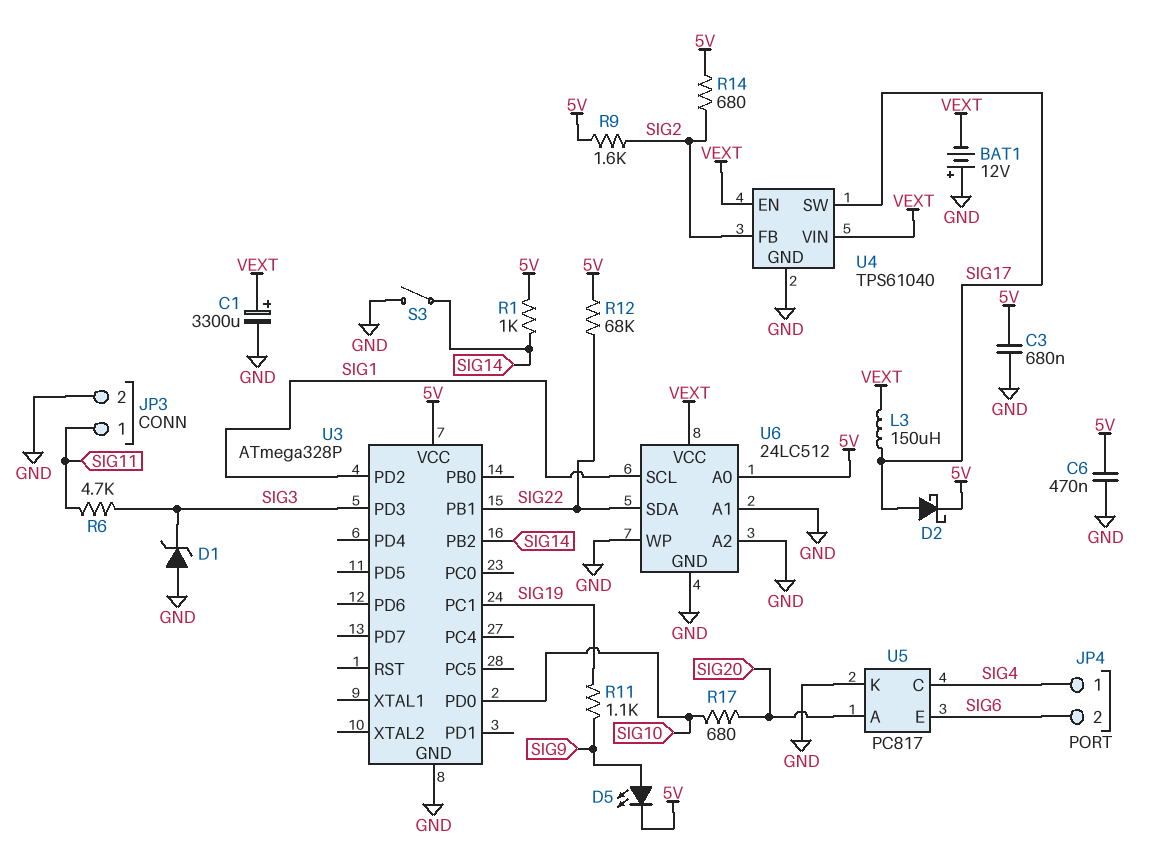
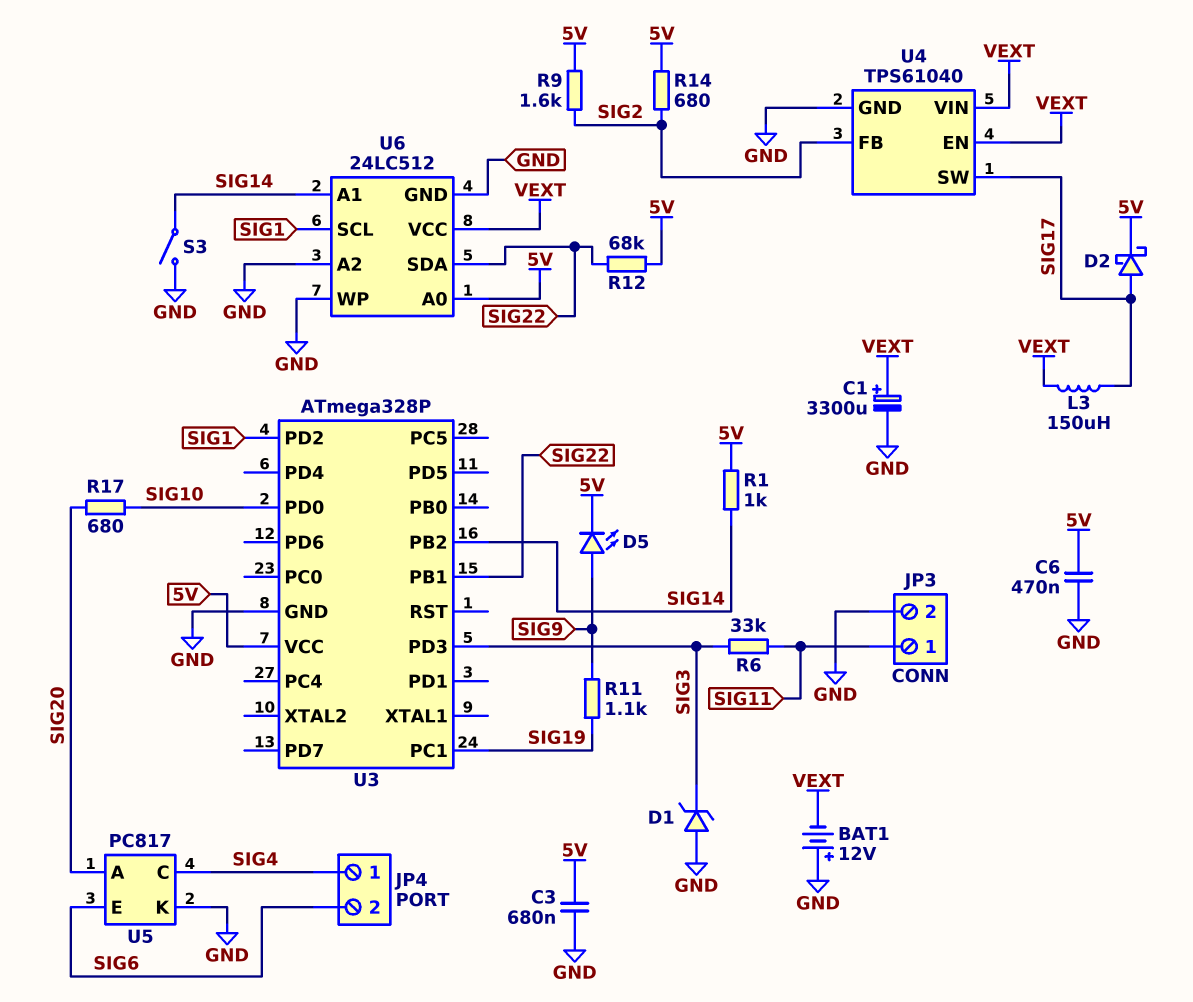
R6: 4.7k (SIG3, SIG11) -> 33k (SIG3, SIG11)
U6 pin A1: GND -> SIG14

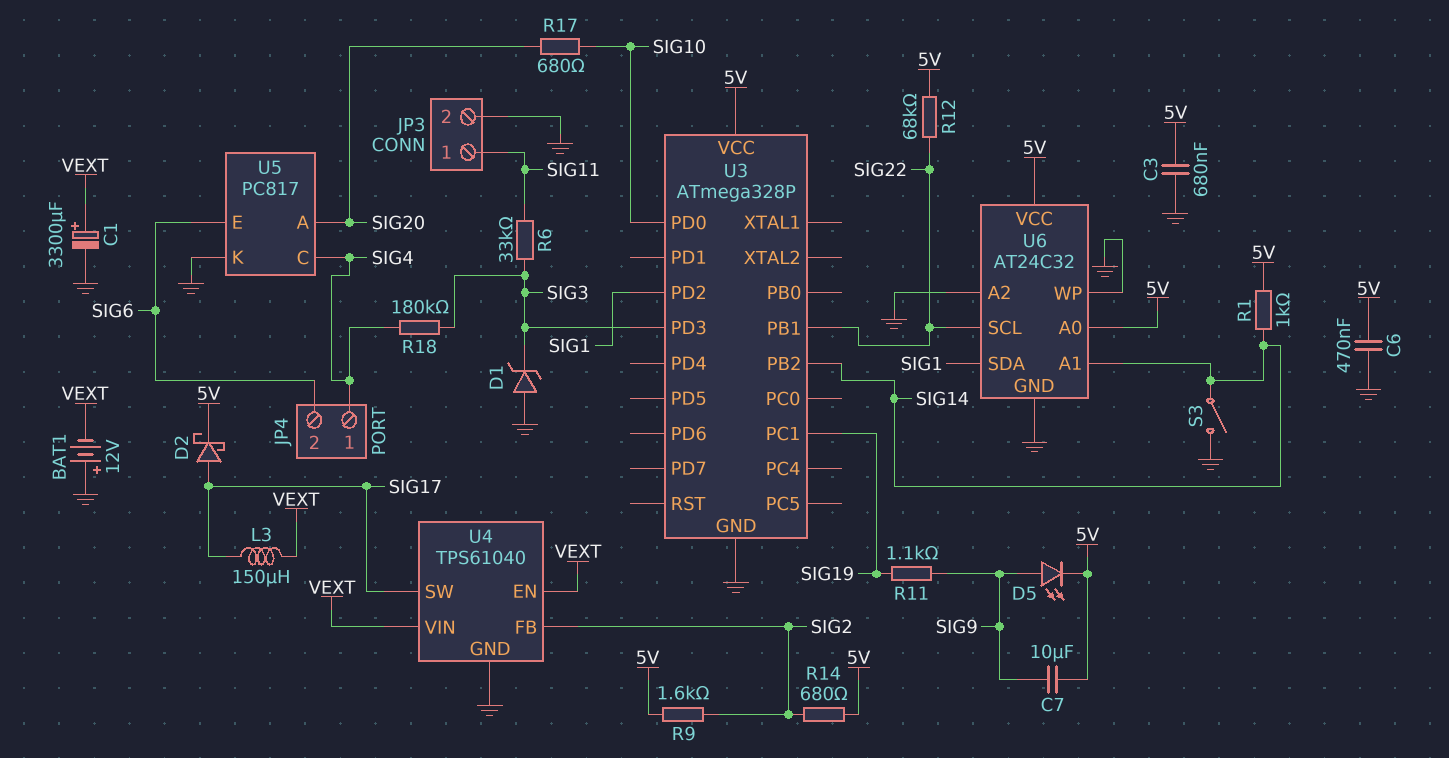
C7: none -> 10uF (5V, SIG9)
R18: none -> 180k (SIG3, SIG4)
U6: 24LC512 -> AT24C32
U6 pin SCL: SIG1 -> SIG22
U6 pin SDA: SIG22 -> SIG1
U6 pin VCC: VEXT -> 5V

